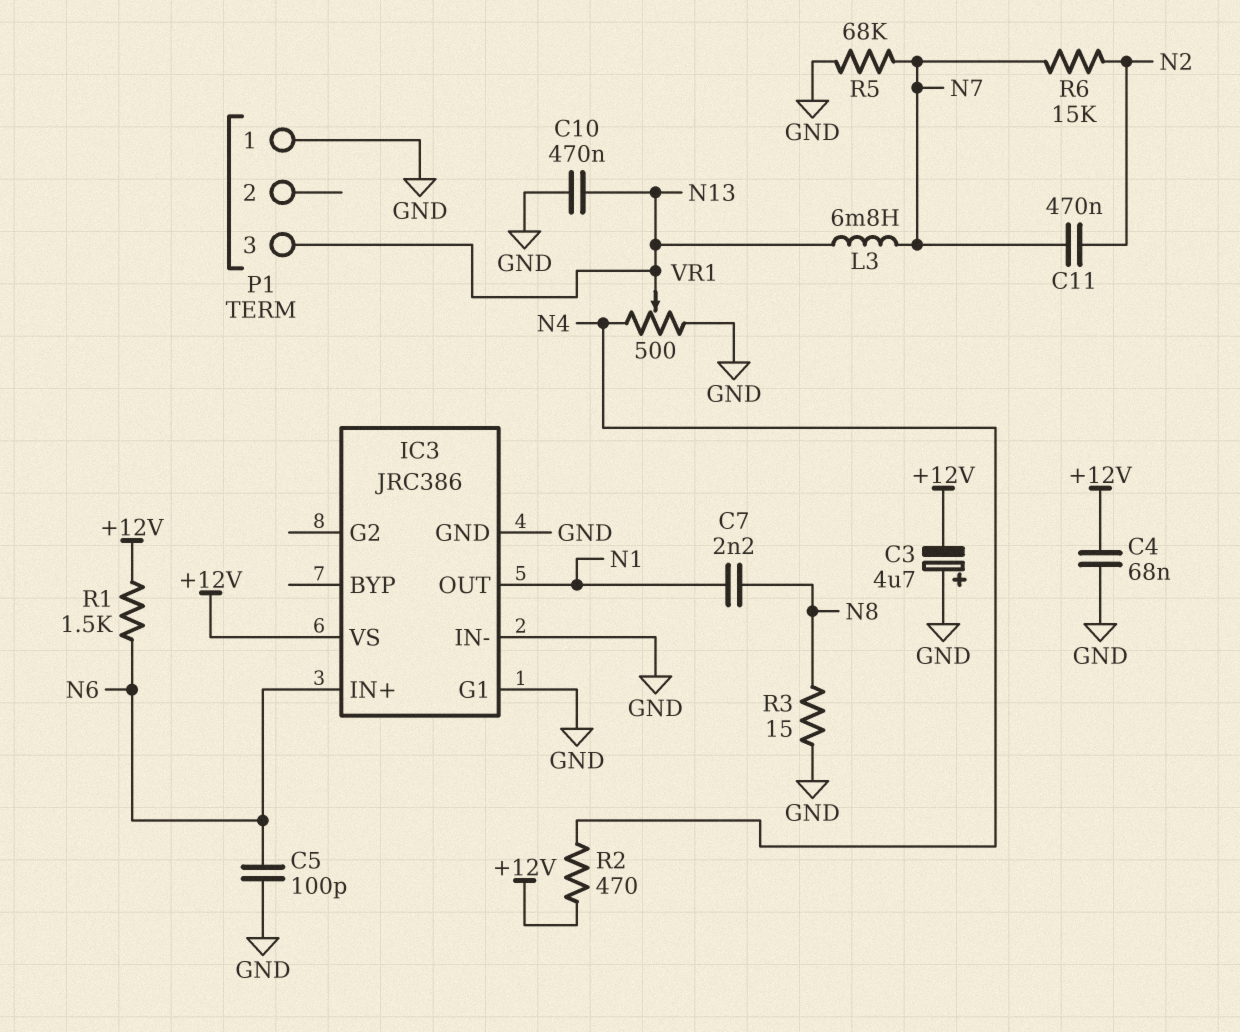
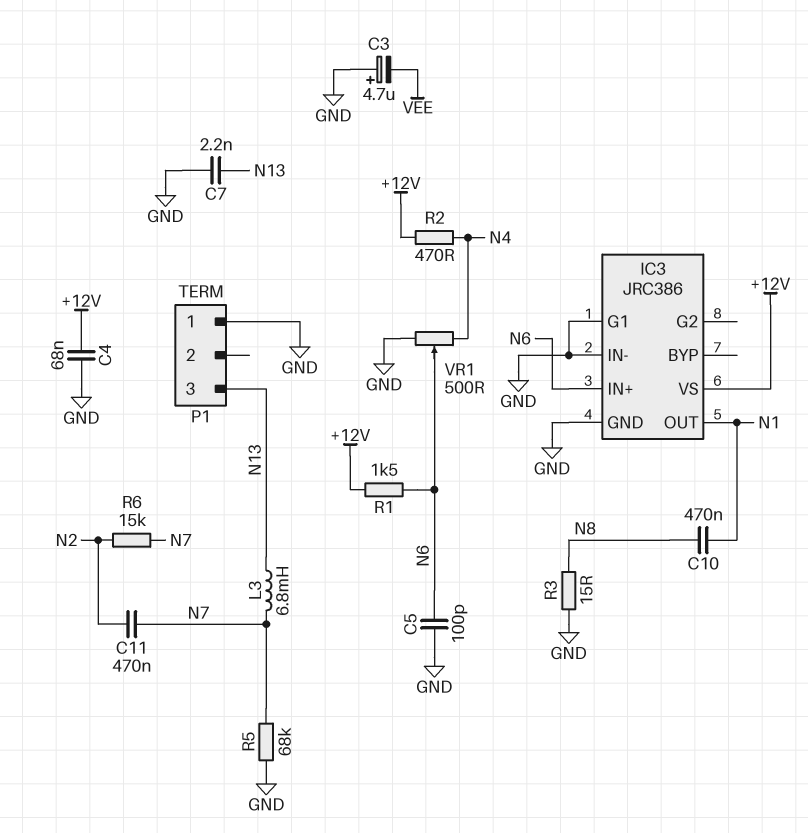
C3: 4.7uF (plus GND, minus +12V) -> 4.7uF (plus GND, minus VEE)
C7: 2.2nF (N1, N8) -> 2.2nF (GND, N13)
C10: 470nF (GND, N13) -> 470nF (N1, N8)
VR1: 500 (GND, N4, wiper N13) -> 500 (GND, N4, wiper N6)

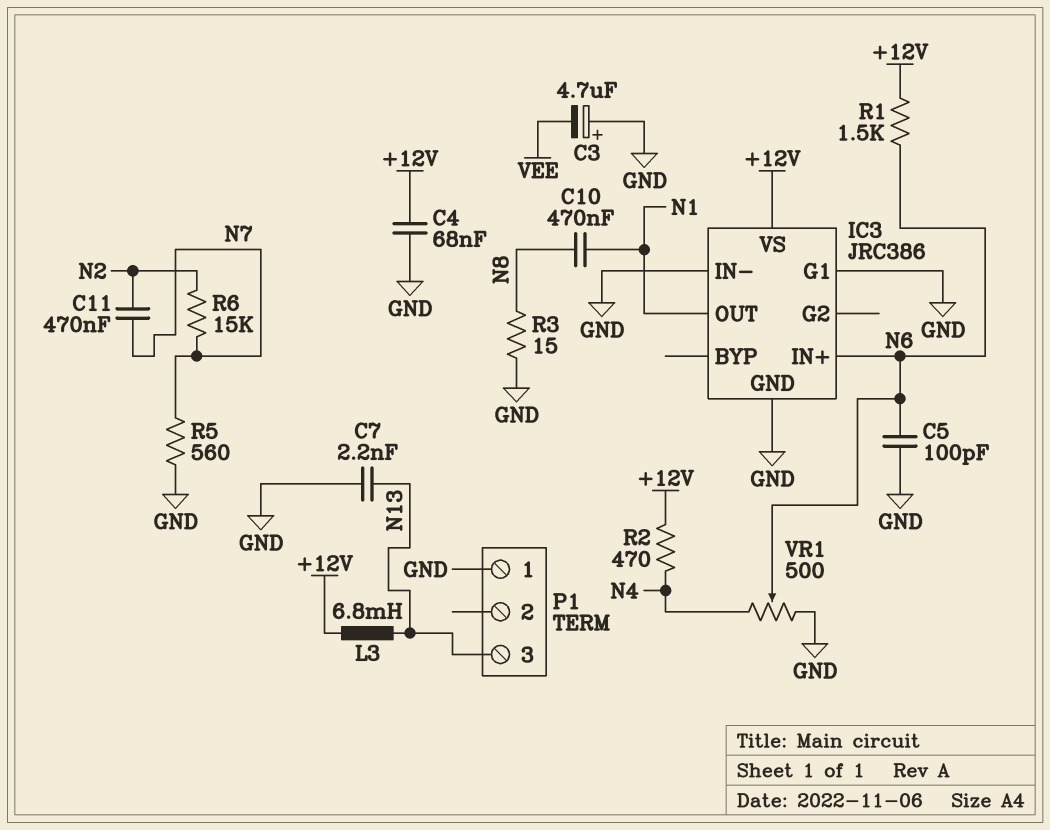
L3: 6.8mH (N7, N13) -> 6.8mH (+12V, N13)
R5: 68k (GND, N7) -> 560 (GND, N7)

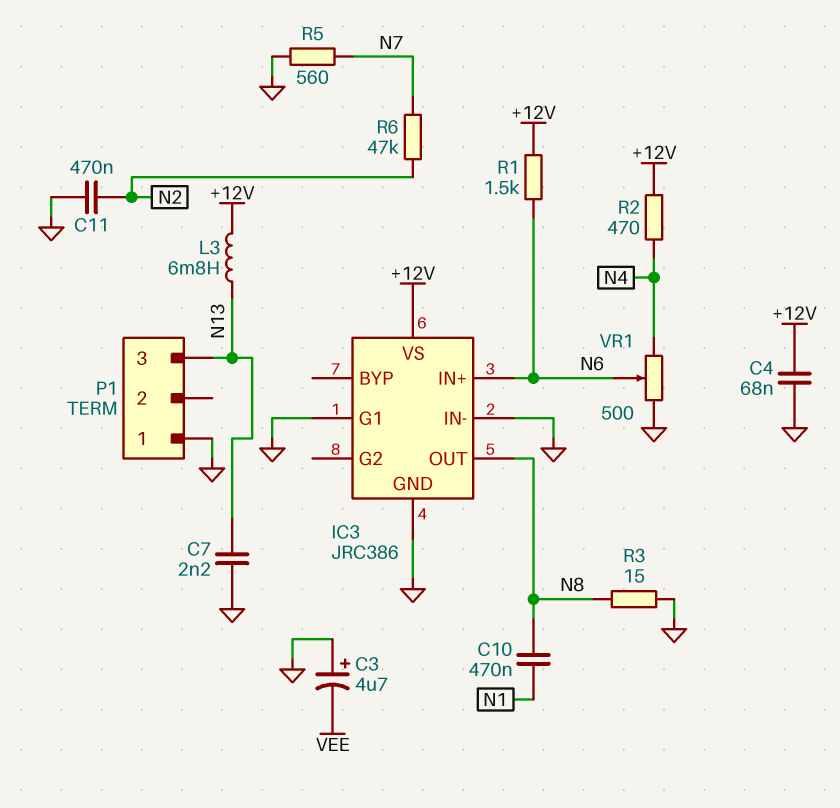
C5: 100pF (GND, N6) -> none
C11: 470nF (N2, N7) -> 470nF (GND, N2)
IC3 pin OUT: N1 -> N8
R6: 15k (N2, N7) -> 47k (N2, N7)

